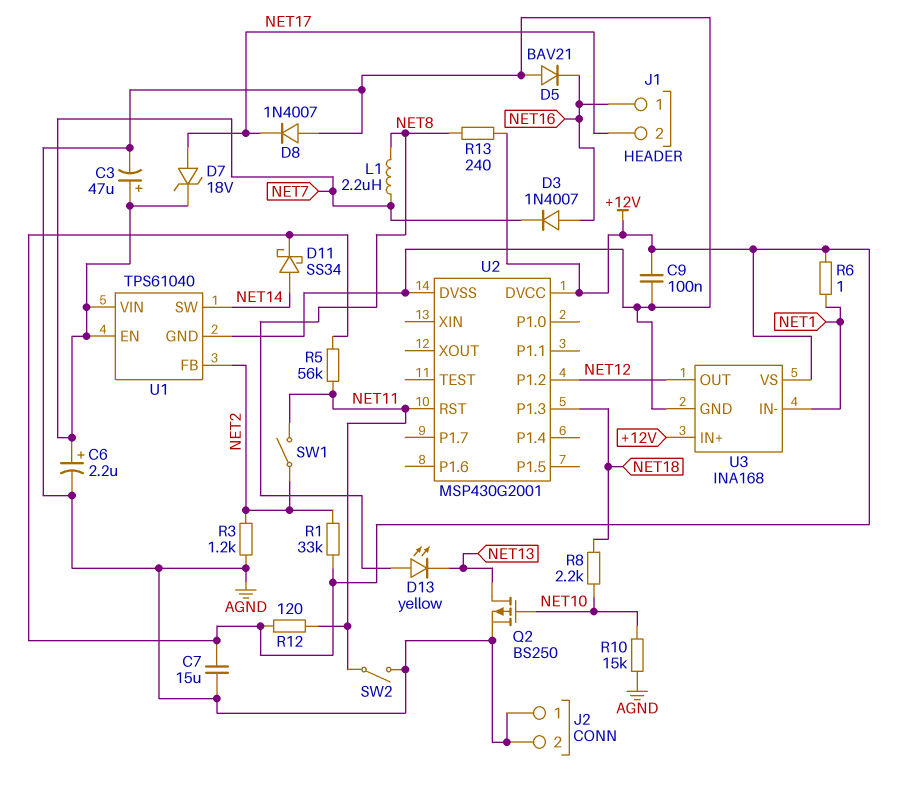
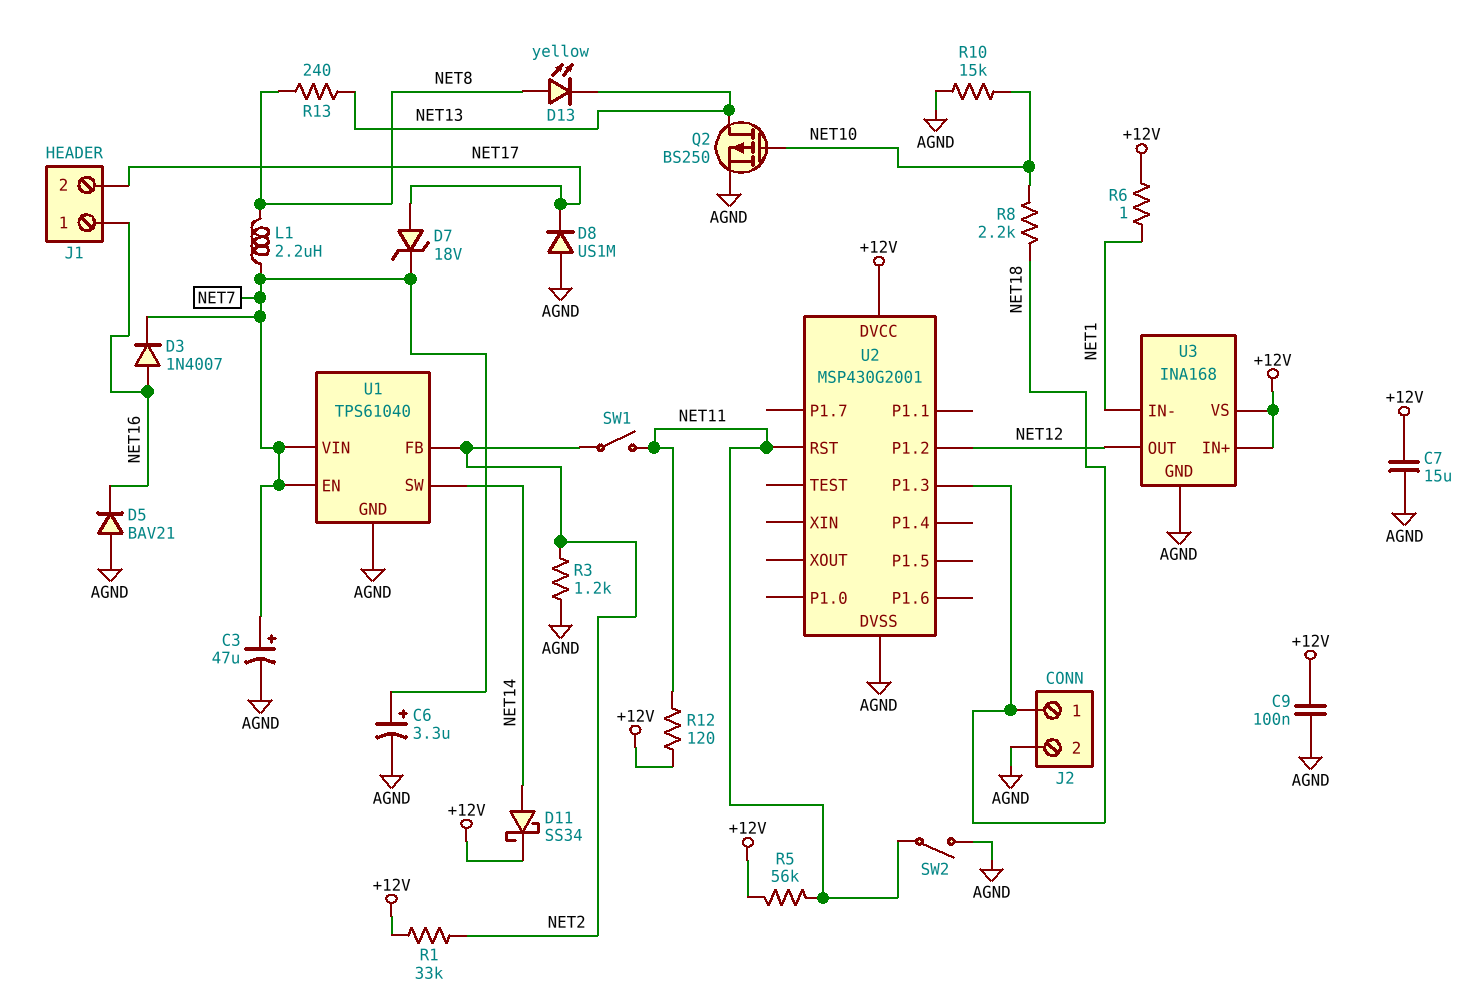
C6: 2.2uF (plus NET7, minus AGND) -> 3.3uF (plus NET7, minus AGND)
D8: diode 1N4007 (A AGND, K NET17) -> diode US1M (A AGND, K NET17)
J2 pin 1: AGND -> NET18
R13: 240 (+12V, NET8) -> 240 (NET8, NET13)

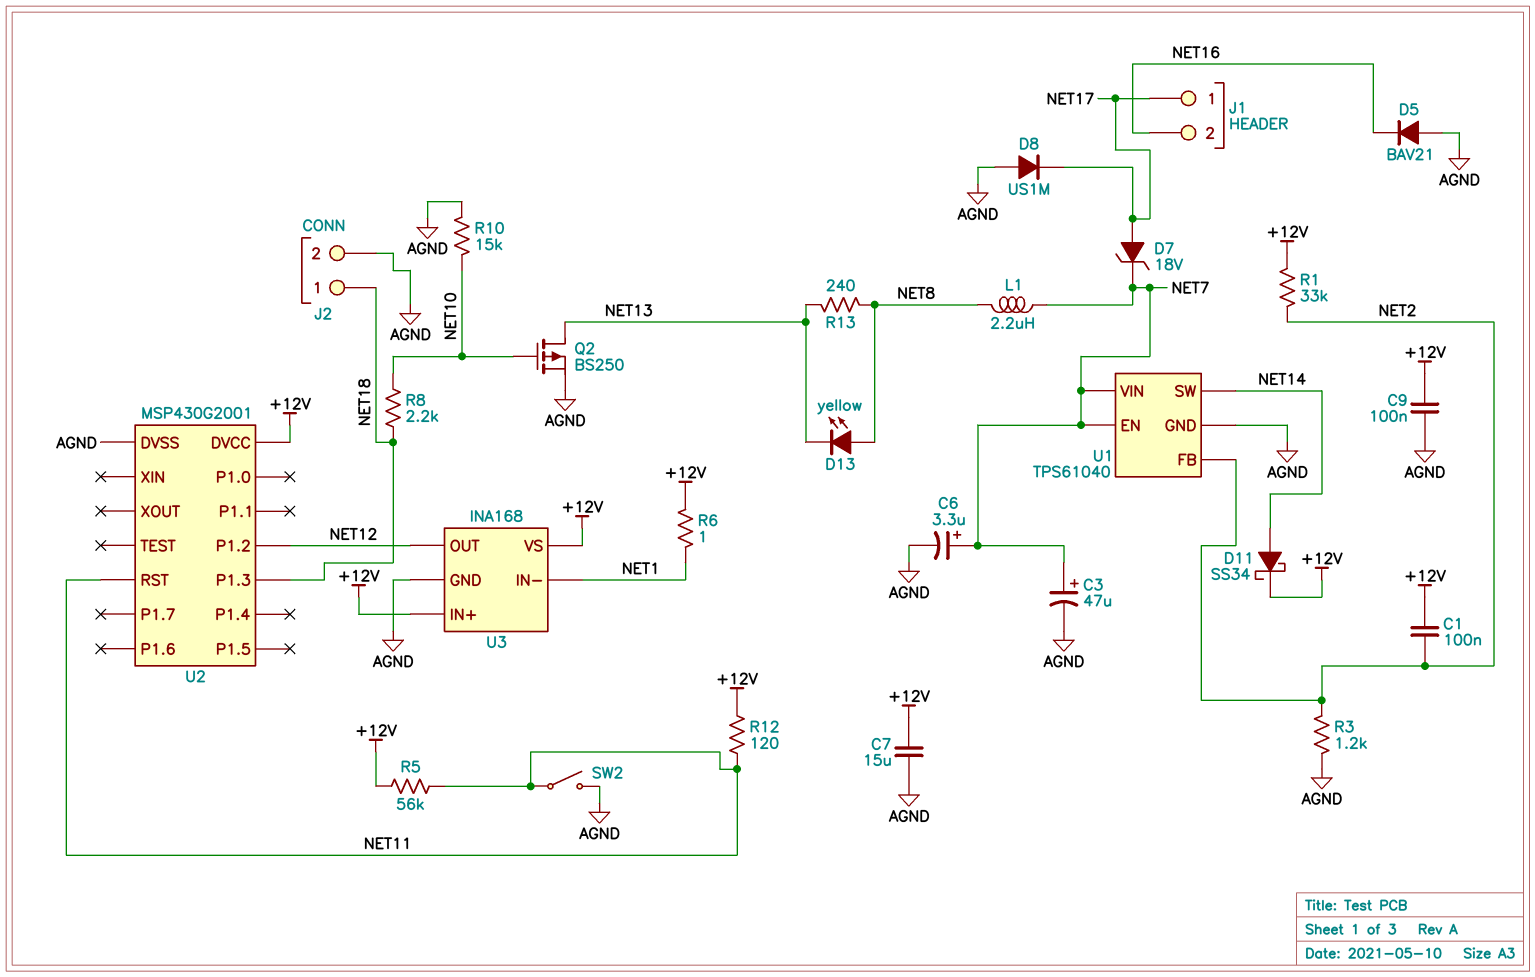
C1: none -> 100nF (+12V, NET2)
D3: diode 1N4007 (A NET16, K NET7) -> none
J1 pin 1: NET16 -> NET17
J1 pin 2: NET17 -> NET16
SW1: switch (NET2, NET11) -> none

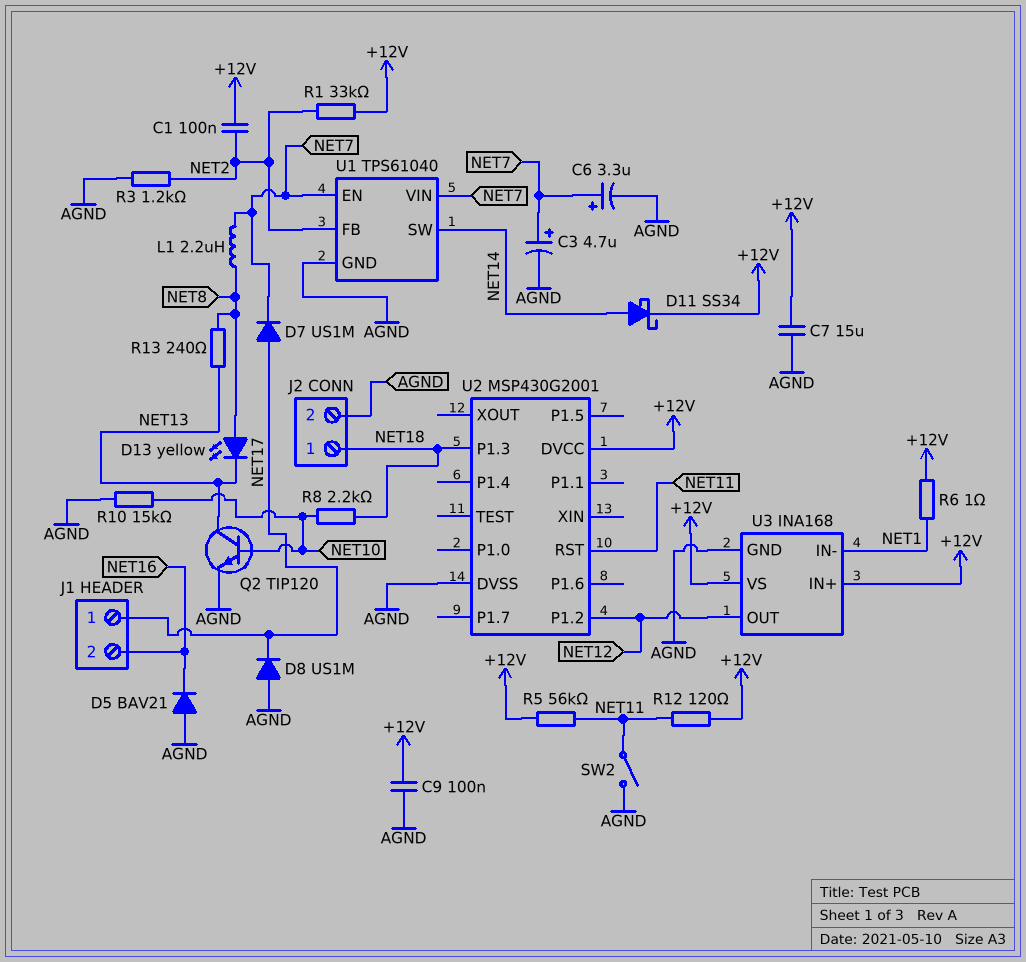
C3: 47uF (plus NET7, minus AGND) -> 4.7uF (plus NET7, minus AGND)
D7: zener 18V (A NET17, K NET7) -> diode US1M (A NET17, K NET7)
Q2: PMOS BS250 (G NET10, D NET13, S AGND) -> NPN TIP120 (B NET10, C NET13, E AGND)

